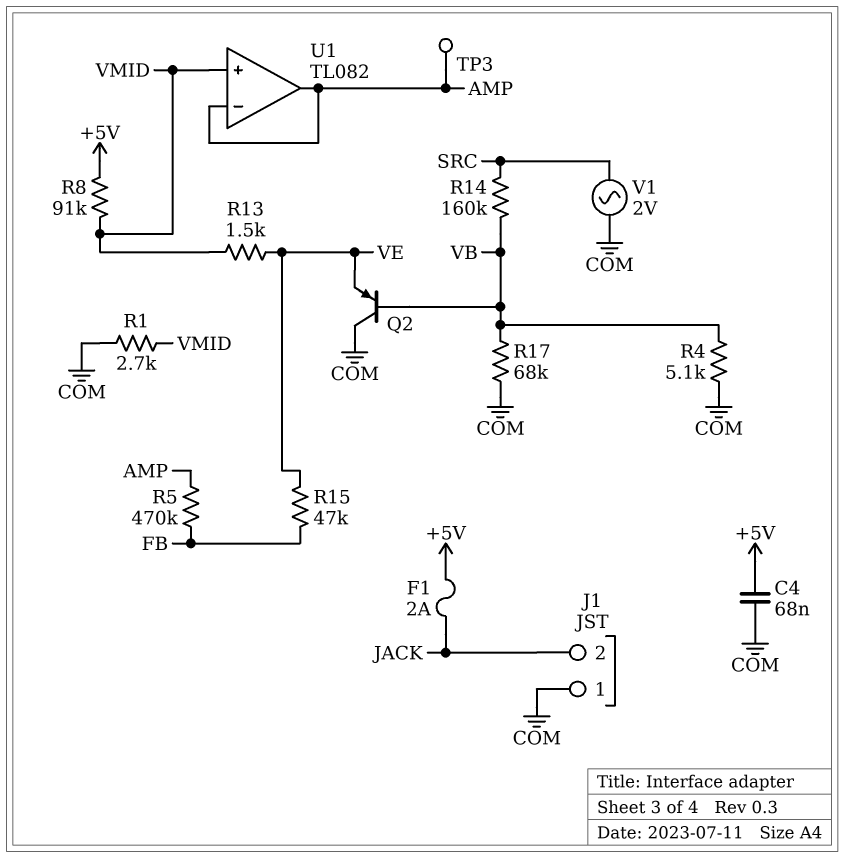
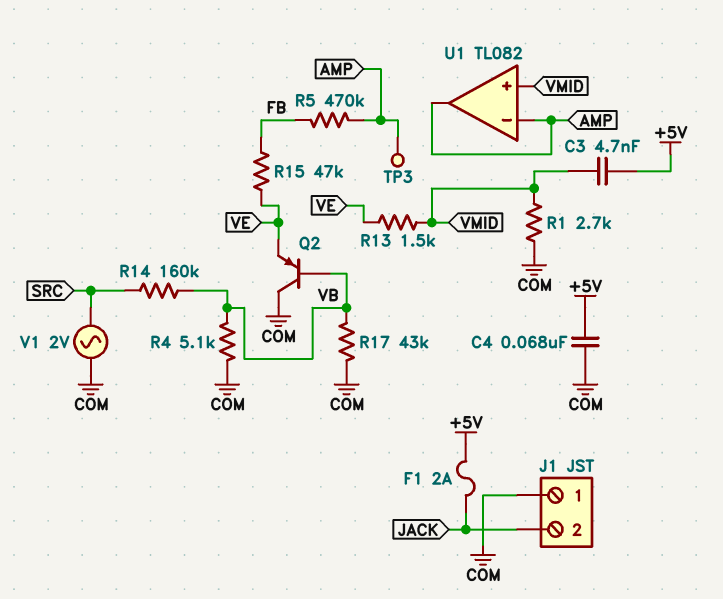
C3: none -> 4.7nF (+5V, VMID)
R8: 91k (+5V, VMID) -> none
R17: 68k (COM, VB) -> 43k (COM, VB)

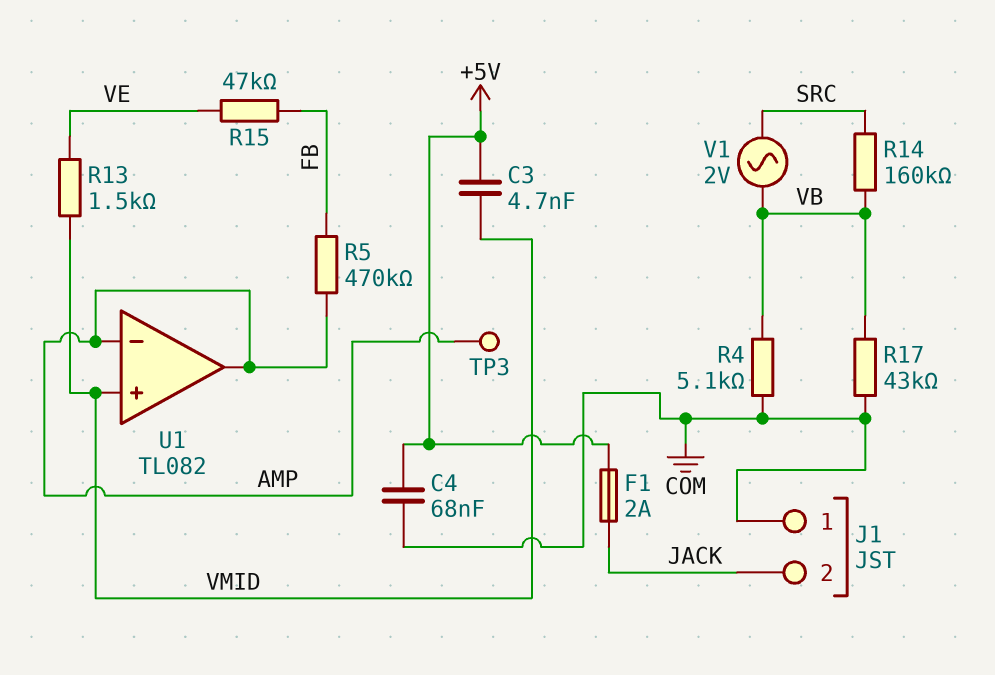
Q2: PNP (B VB, C COM, E VE) -> none
R1: 2.7k (COM, VMID) -> none
V1: AC 2V (COM, SRC) -> AC 2V (SRC, VB)

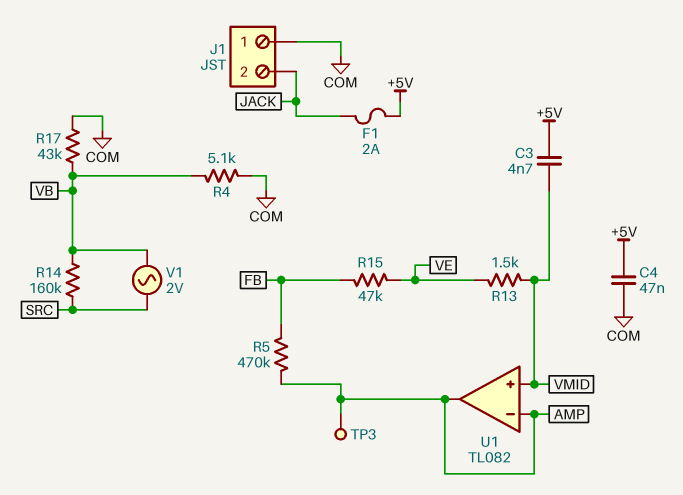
C4: 68nF (+5V, COM) -> 47nF (+5V, COM)

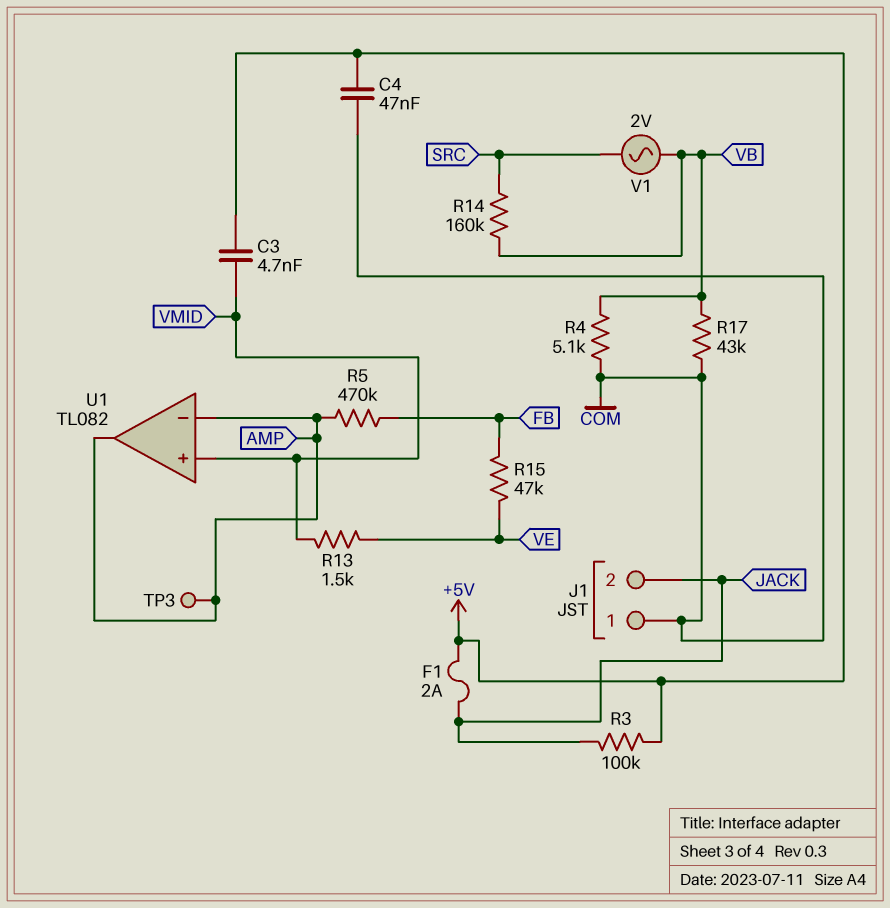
R3: none -> 100k (+5V, JACK)

